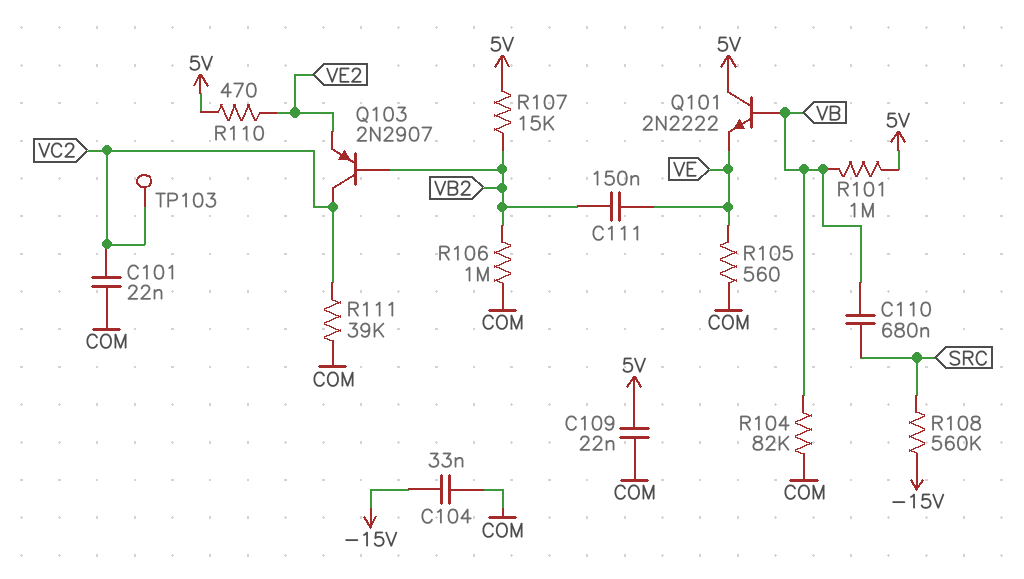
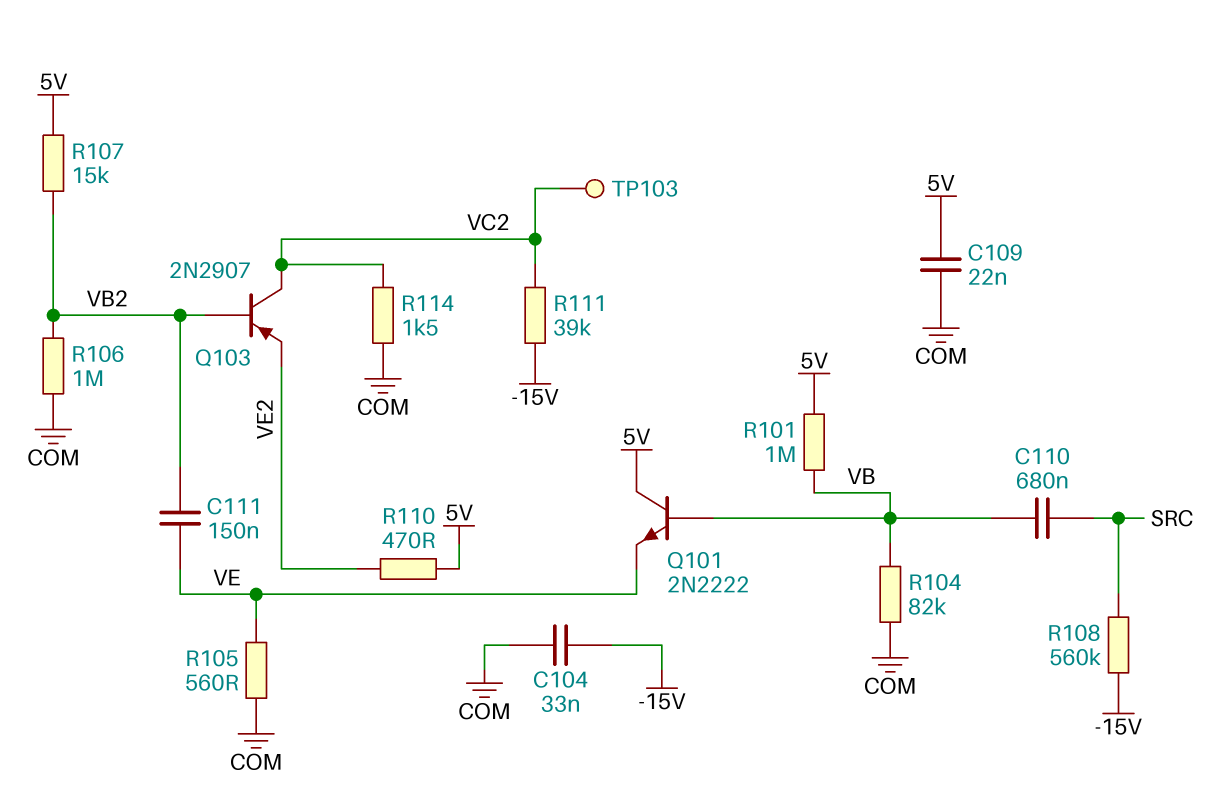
C101: 22nF (COM, VC2) -> none
R111: 39k (COM, VC2) -> 39k (-15V, VC2)
R114: none -> 1.5k (COM, VC2)

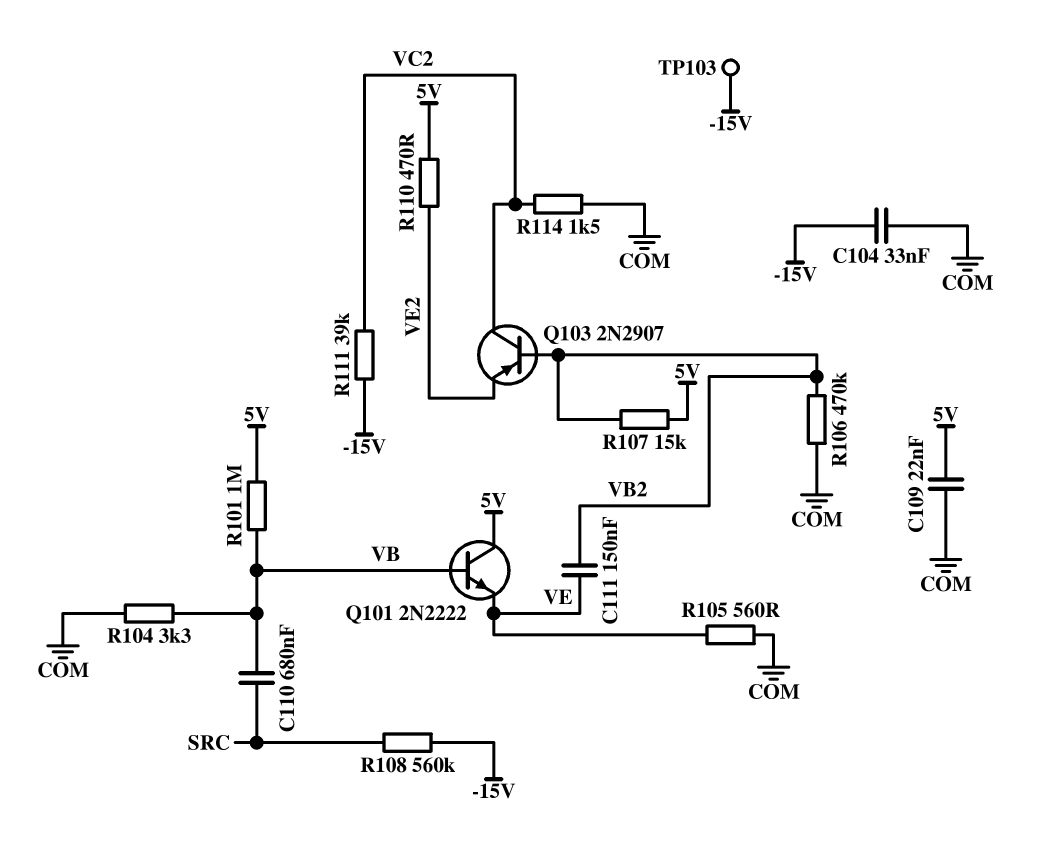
R104: 82k (COM, VB) -> 3.3k (COM, VB)
R106: 1M (COM, VB2) -> 470k (COM, VB2)
TP103: test point (VC2) -> test point (-15V)

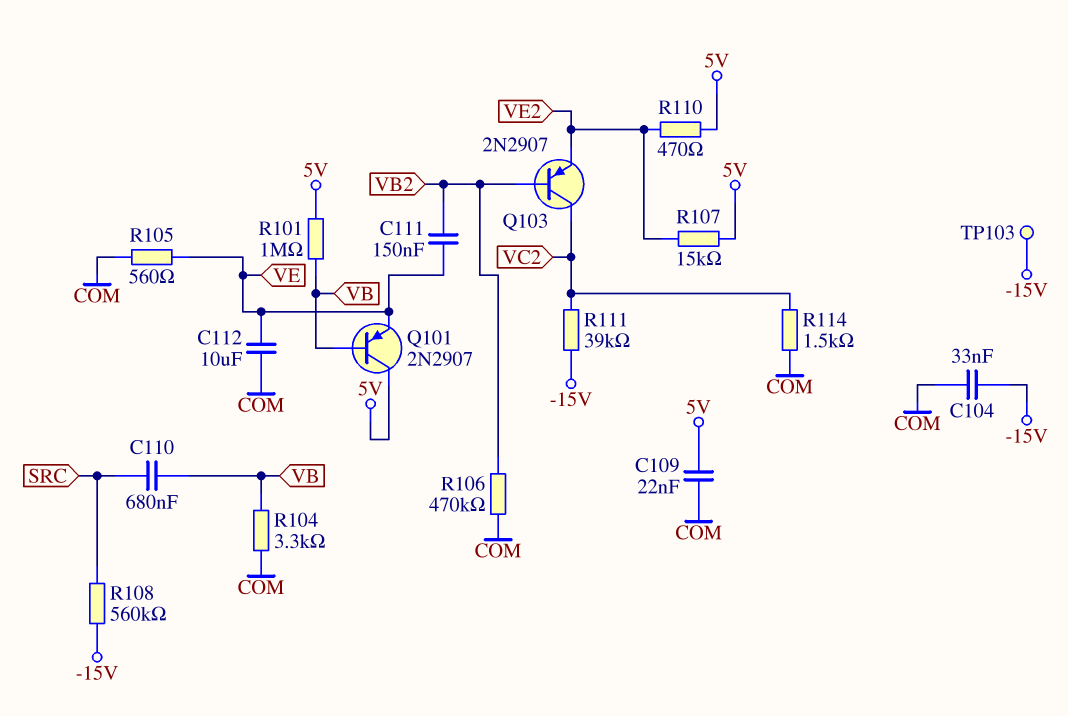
C112: none -> 10uF (COM, VE)
Q101: NPN 2N2222 (B VB, C 5V, E VE) -> PNP 2N2907 (B VB, C 5V, E VE)
R107: 15k (5V, VB2) -> 15k (5V, VE2)

